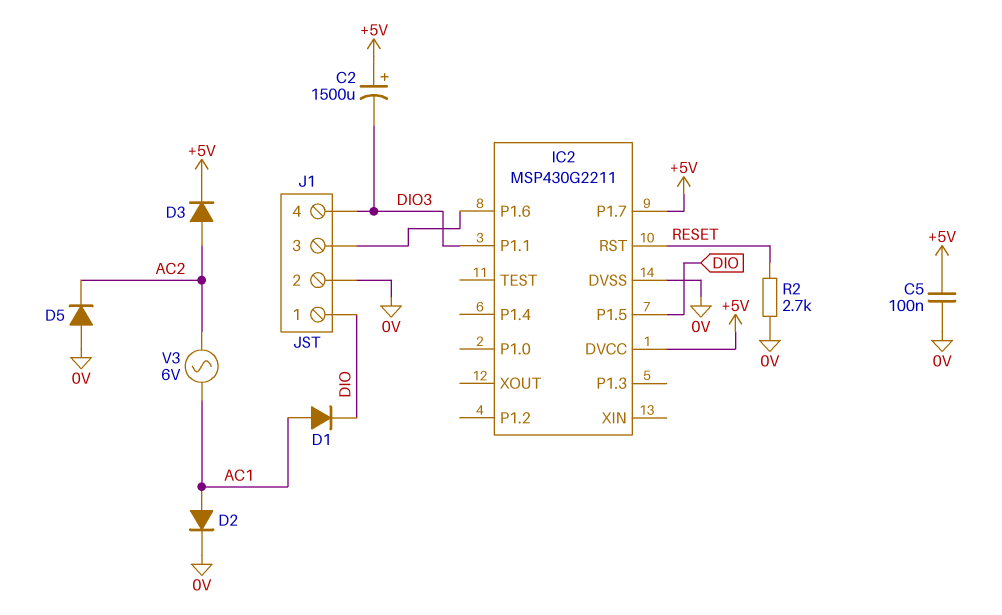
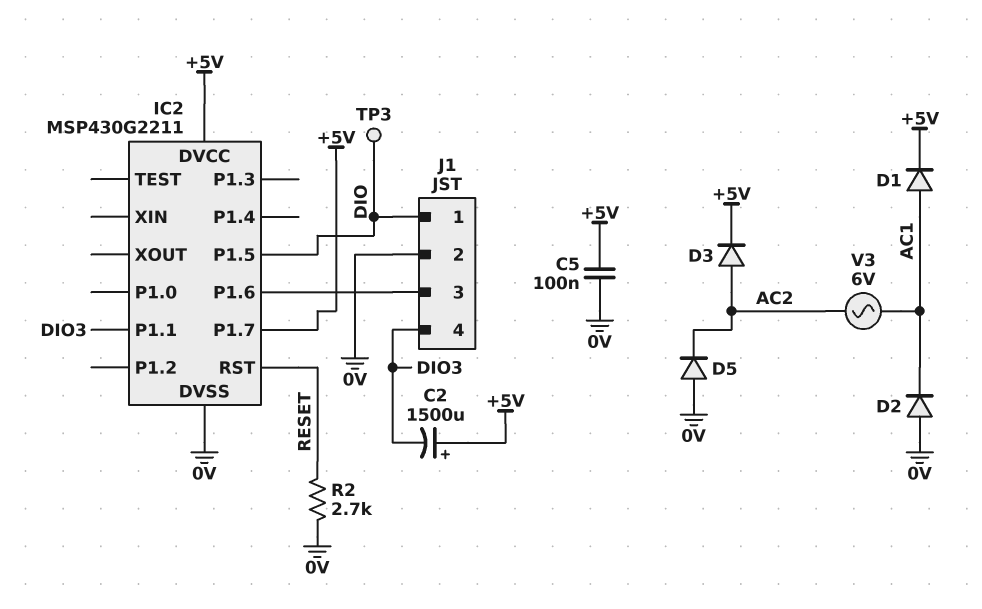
D1: diode (A AC1, K DIO) -> diode (A AC1, K +5V)
D2: diode (A AC1, K 0V) -> diode (A 0V, K AC1)
TP3: none -> test point (DIO)

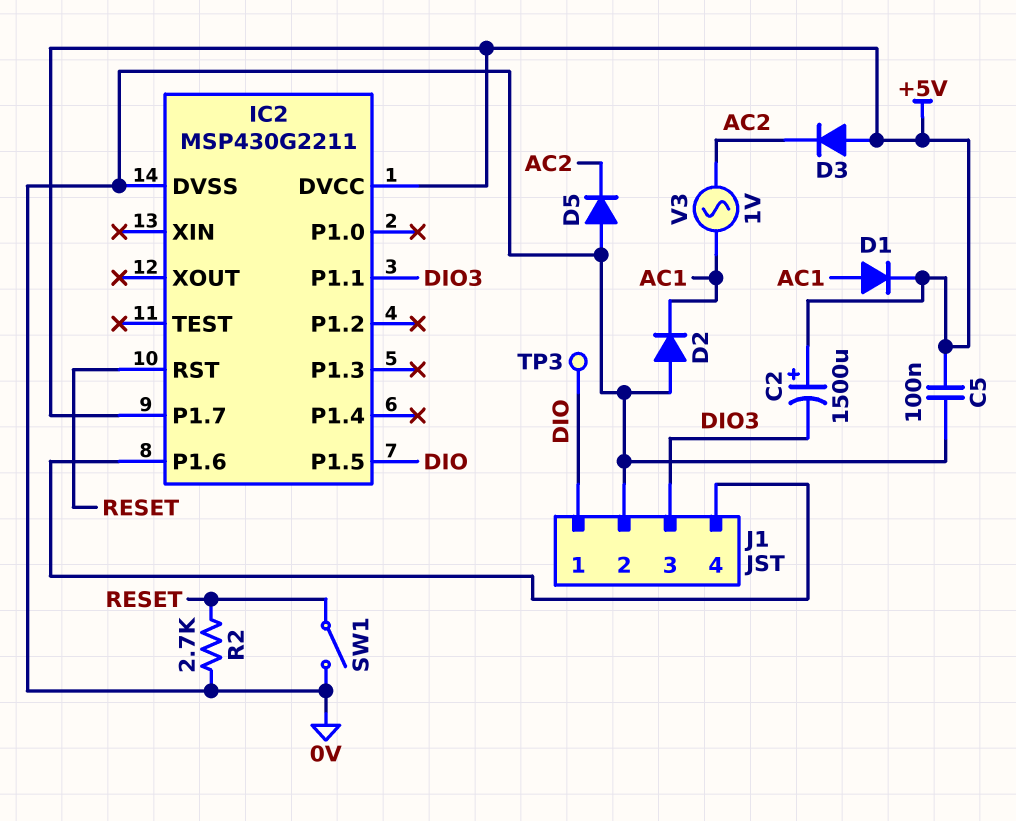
D3: diode (A AC2, K +5V) -> diode (A +5V, K AC2)
J1 pin 3: IC2/P1.6 -> DIO3
J1 pin 4: DIO3 -> IC2/P1.6
SW1: none -> switch (0V, RESET)
V3: AC 6V (AC1, AC2) -> AC 1V (AC1, AC2)

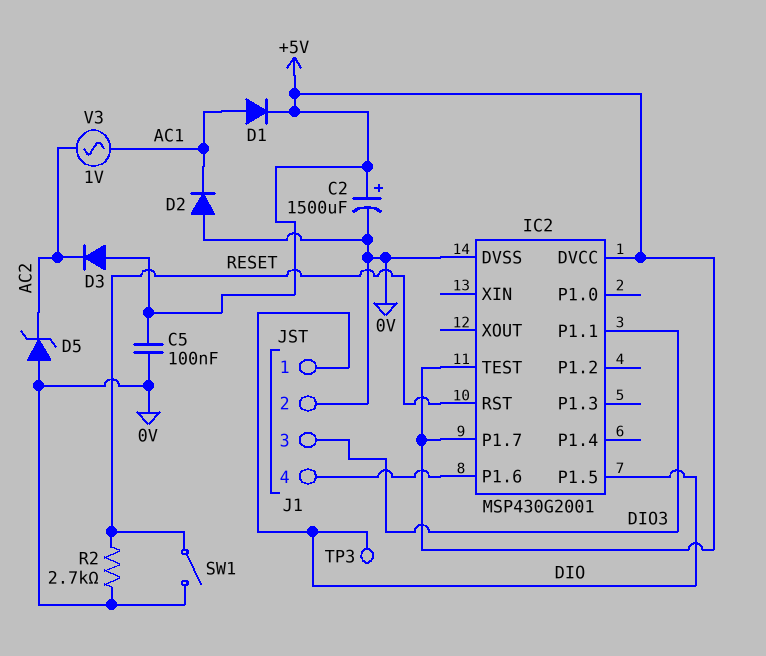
C2: 1500uF (plus +5V, minus DIO3) -> 1500uF (plus +5V, minus 0V)
D5: diode (A 0V, K AC2) -> zener (A 0V, K AC2)
IC2: MSP430G2211 -> MSP430G2001
IC2 pin TEST: none -> +5V

